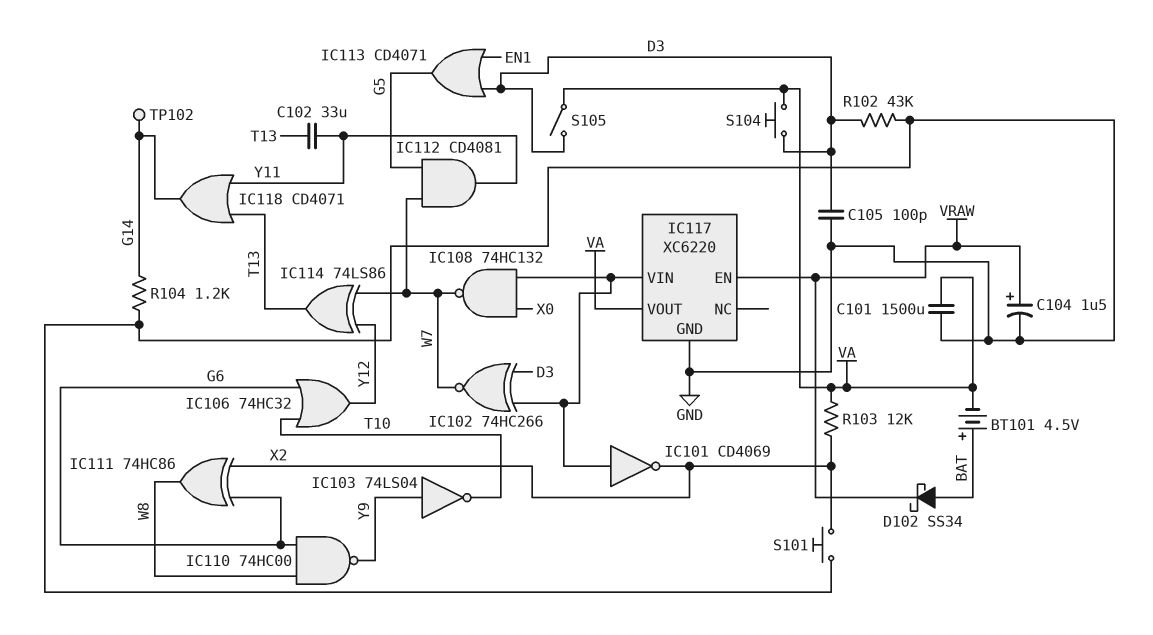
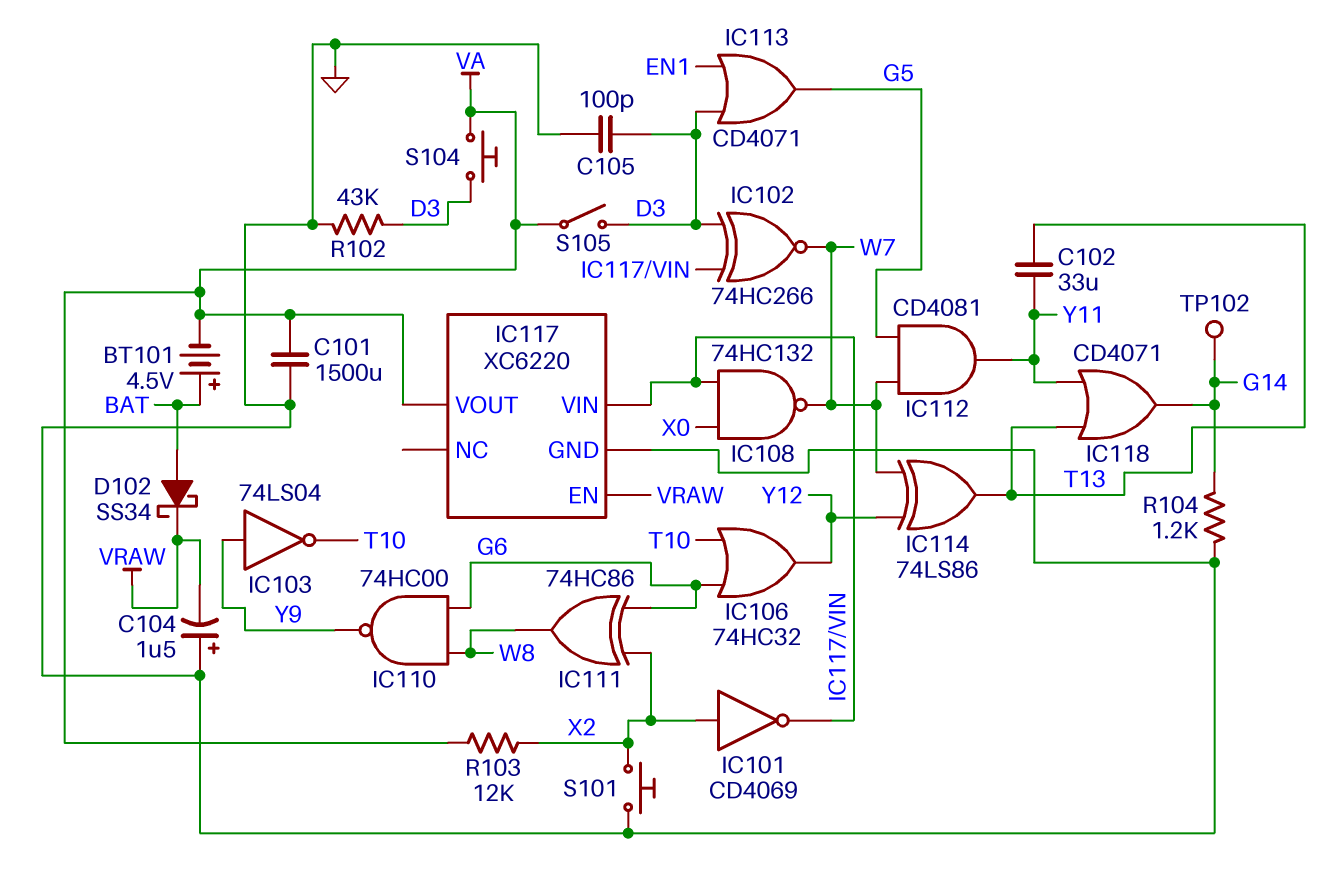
C104: 1.5uF (plus VRAW, minus GND) -> 1.5uF (plus GND, minus VRAW)
IC101: NOT CD4069 (in IC117/VIN, out X2) -> NOT CD4069 (in X2, out IC117/VIN)

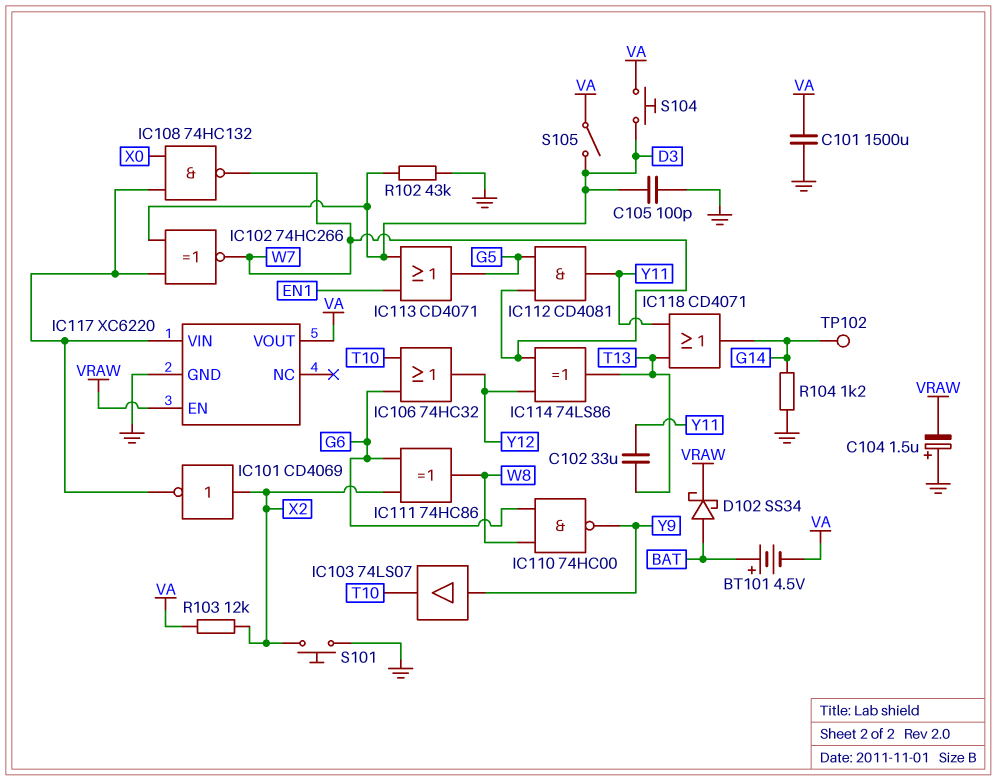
IC103: NOT 74LS04 (in Y9, out T10) -> buffer 74LS07 (in Y9, out T10)

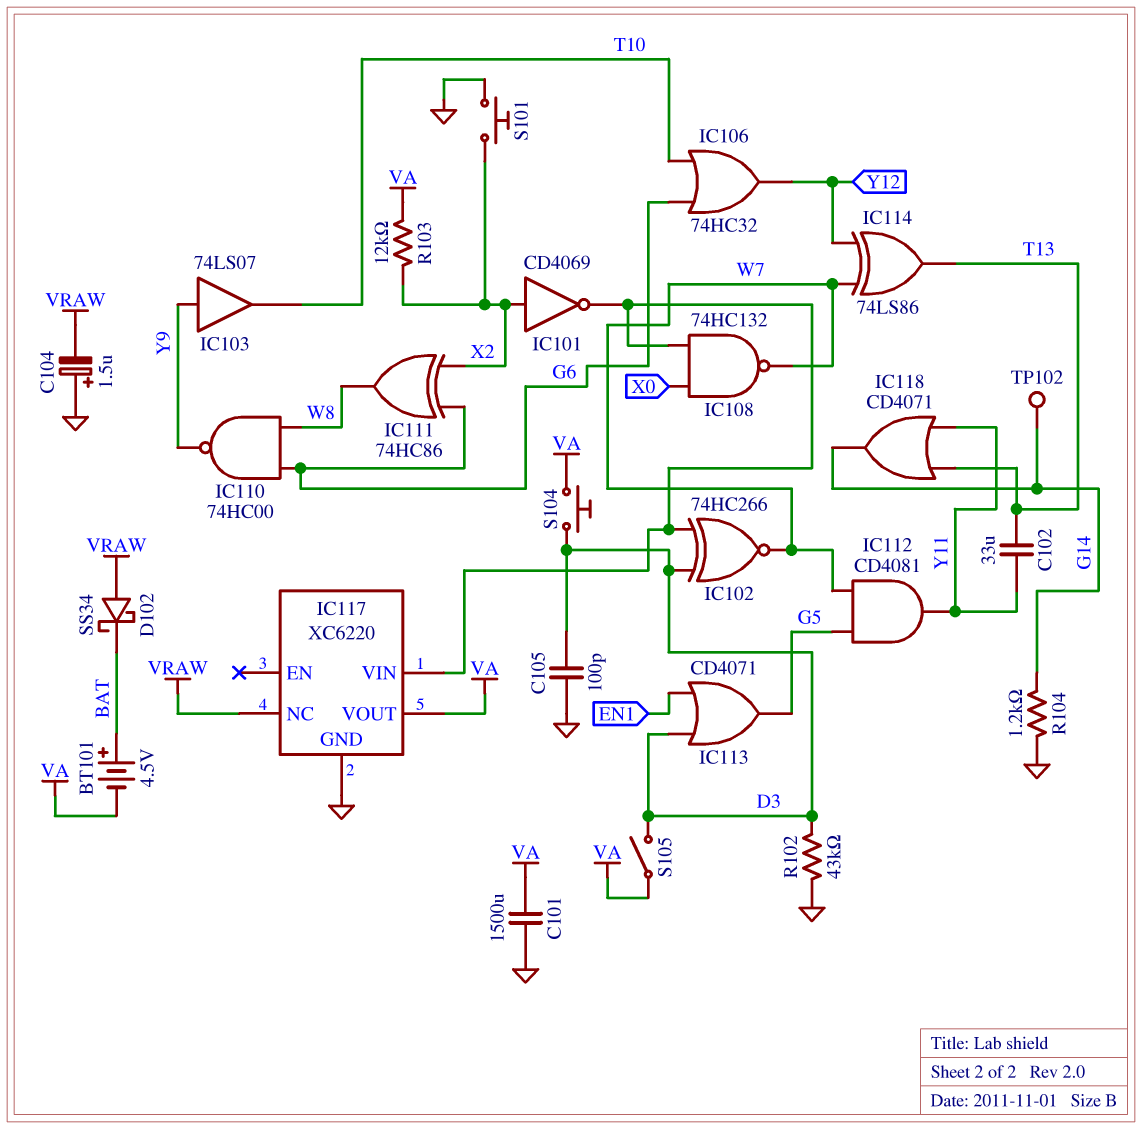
D102: schottky SS34 (A BAT, K VRAW) -> schottky SS34 (A VRAW, K BAT)
IC117 pin EN: VRAW -> none
IC117 pin NC: none -> VRAW

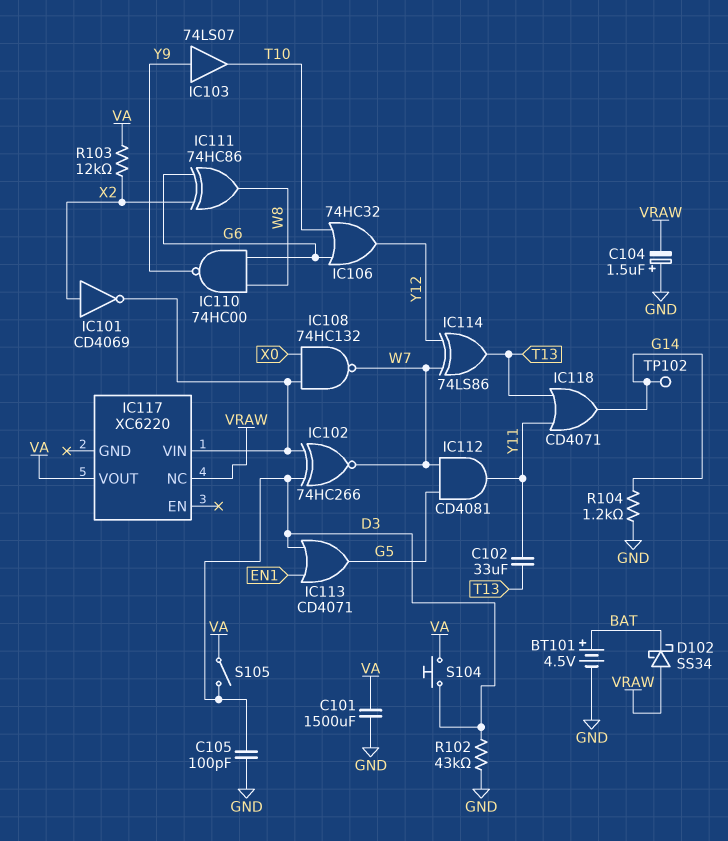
BT101: 4.5V (plus BAT, minus VA) -> 4.5V (plus BAT, minus GND)
IC117 pin GND: GND -> none
S101: button (GND, X2) -> none

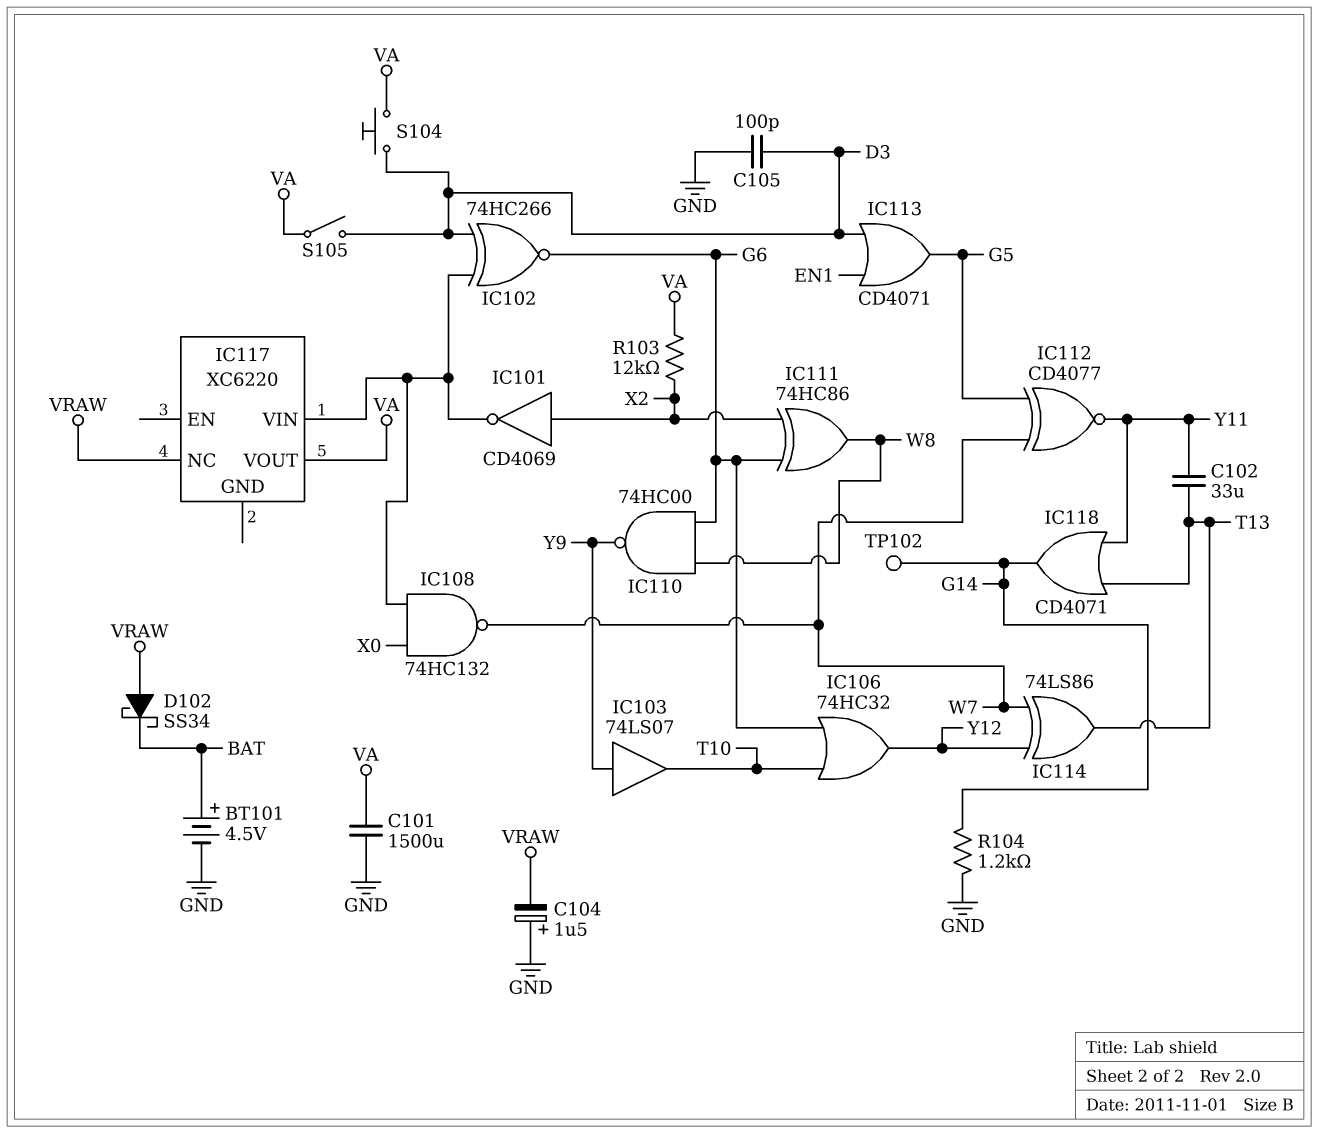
IC102: XNOR 74HC266 (in D3, in IC117/VIN, out W7) -> XNOR 74HC266 (in D3, in IC117/VIN, out G6)
IC112: AND CD4081 (in G5, in W7, out Y11) -> XNOR CD4077 (in G5, in W7, out Y11)
R102: 43k (D3, GND) -> none

